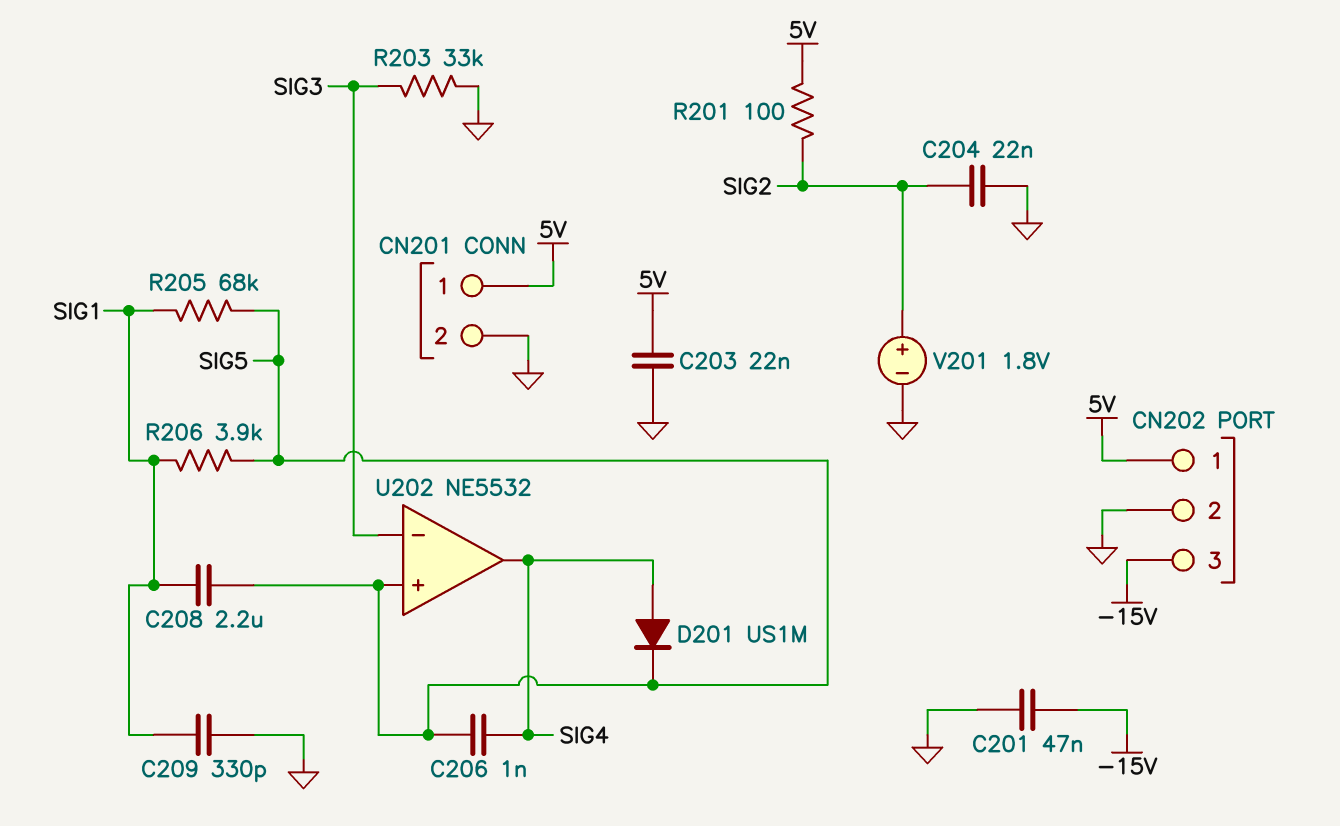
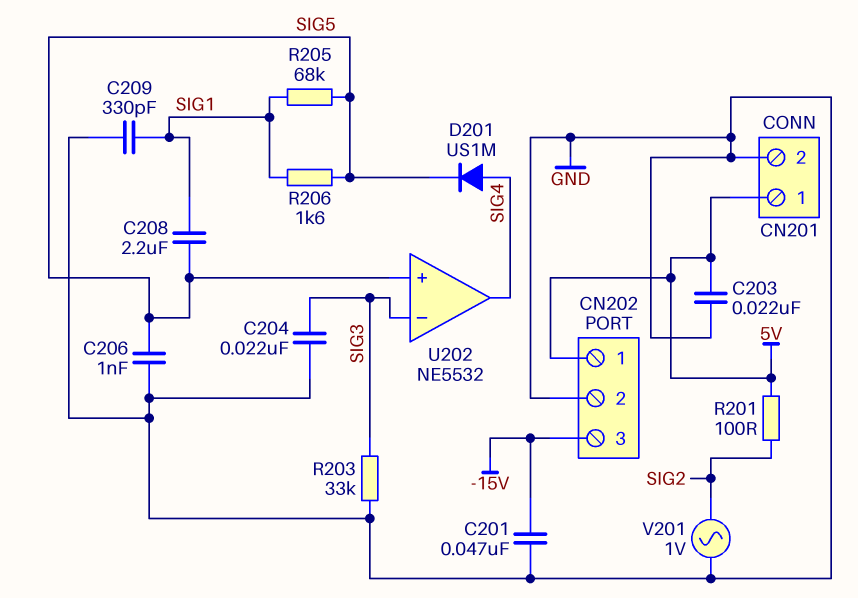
C204: 22nF (GND, SIG2) -> 22nF (GND, SIG3)
C206: 1nF (SIG4, SIG5) -> 1nF (GND, SIG5)
R206: 3.9k (SIG1, SIG5) -> 1.6k (SIG1, SIG5)
V201: 1.8V (plus SIG2, minus GND) -> AC 1V (GND, SIG2)

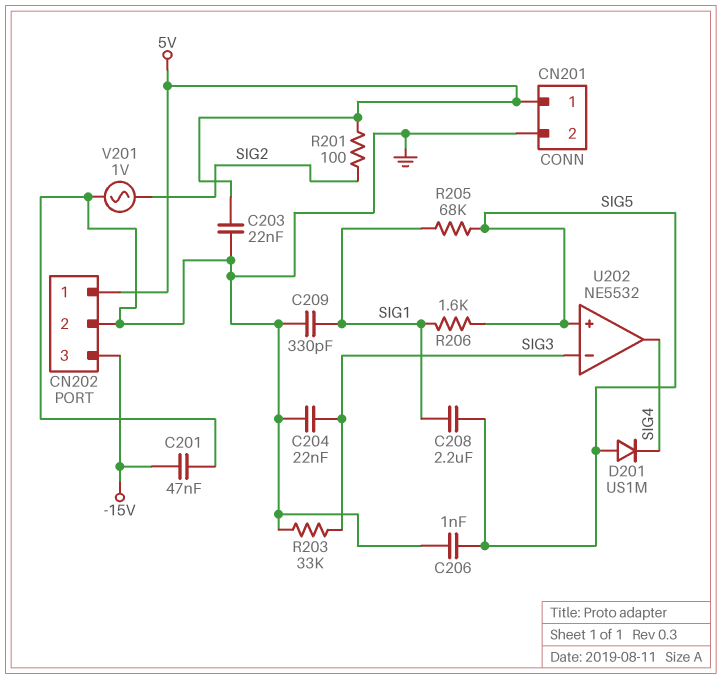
D201: diode US1M (A SIG4, K SIG5) -> diode US1M (A SIG5, K SIG4)

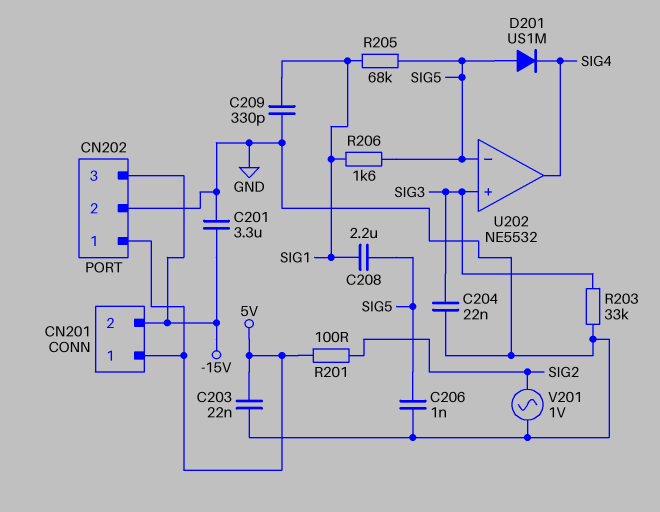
C201: 47nF (-15V, GND) -> 3.3uF (-15V, GND)
CN201 pin 2: GND -> -15V
U202 pin in+: SIG5 -> SIG3
U202 pin in-: SIG3 -> SIG5

